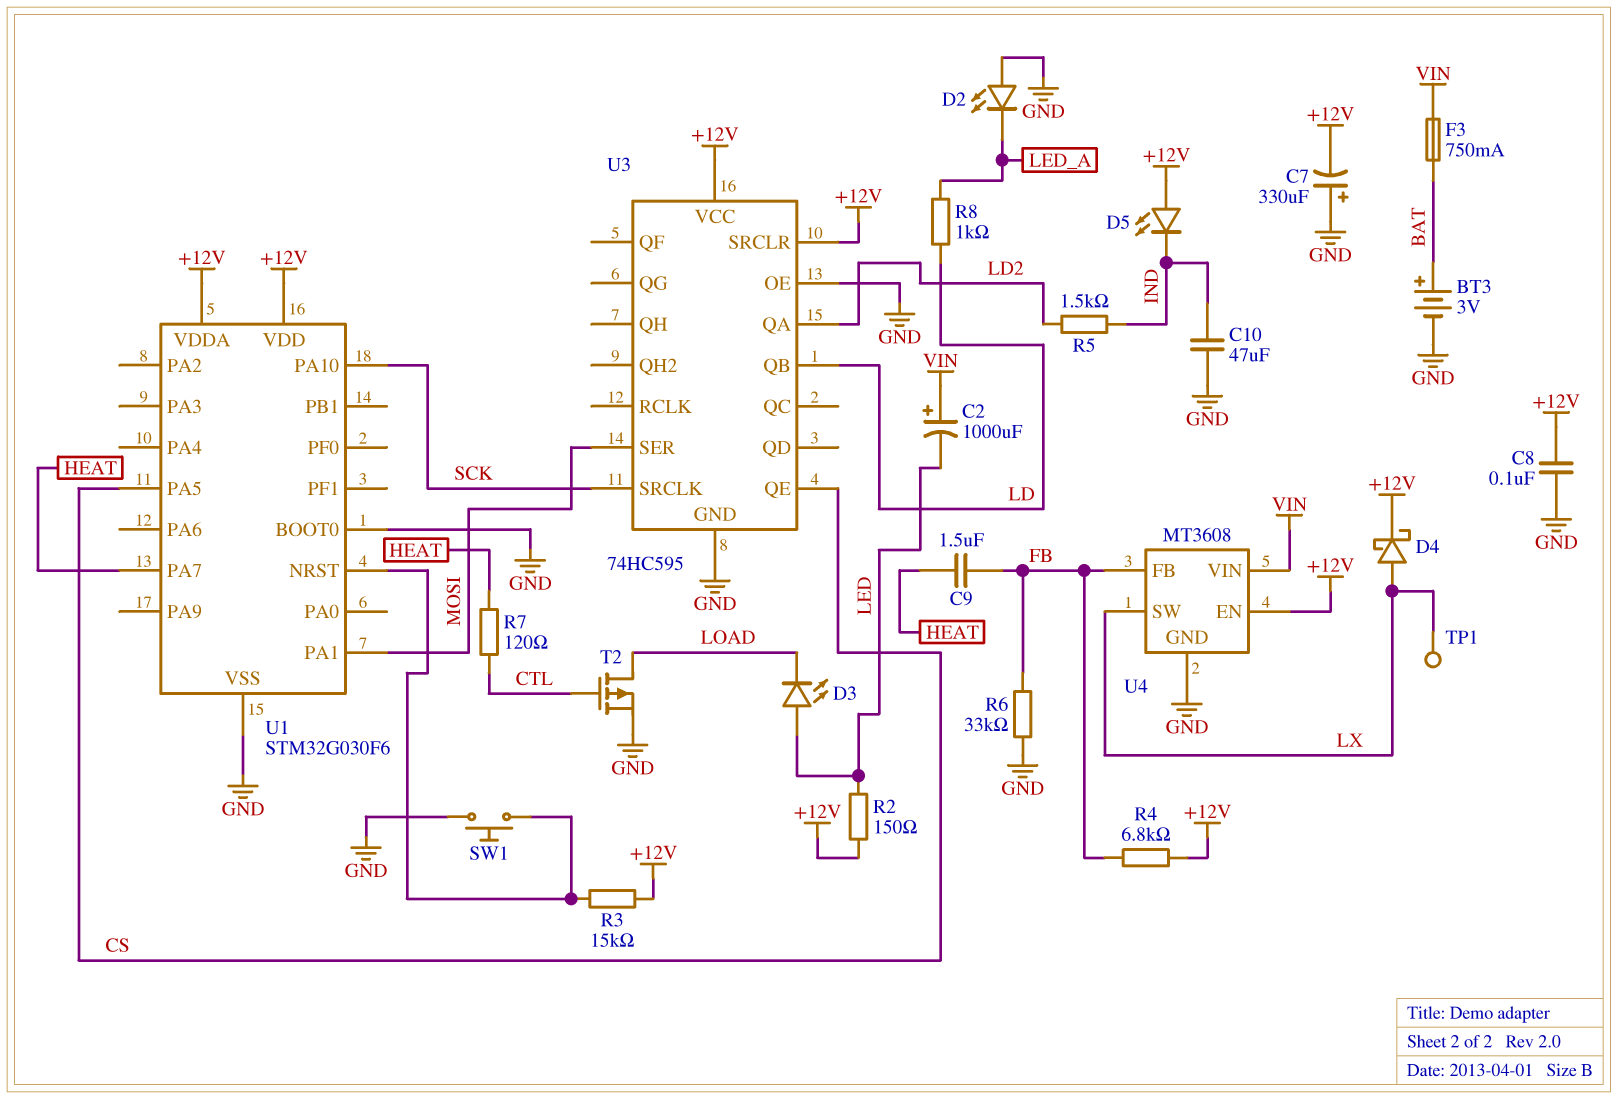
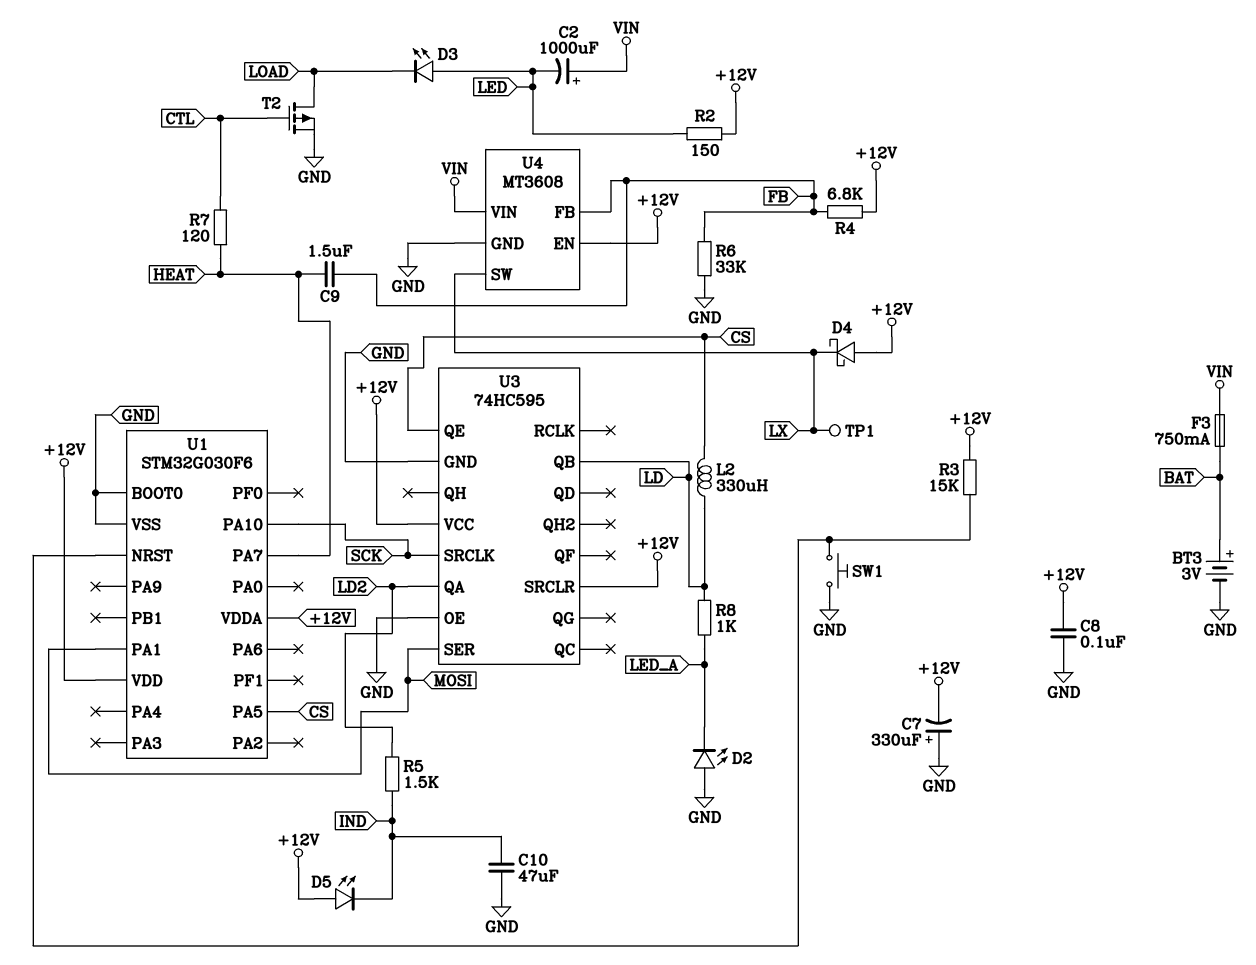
D4: schottky (A LX, K +12V) -> schottky (A +12V, K LX)
L2: none -> 330uH (CS, LD)

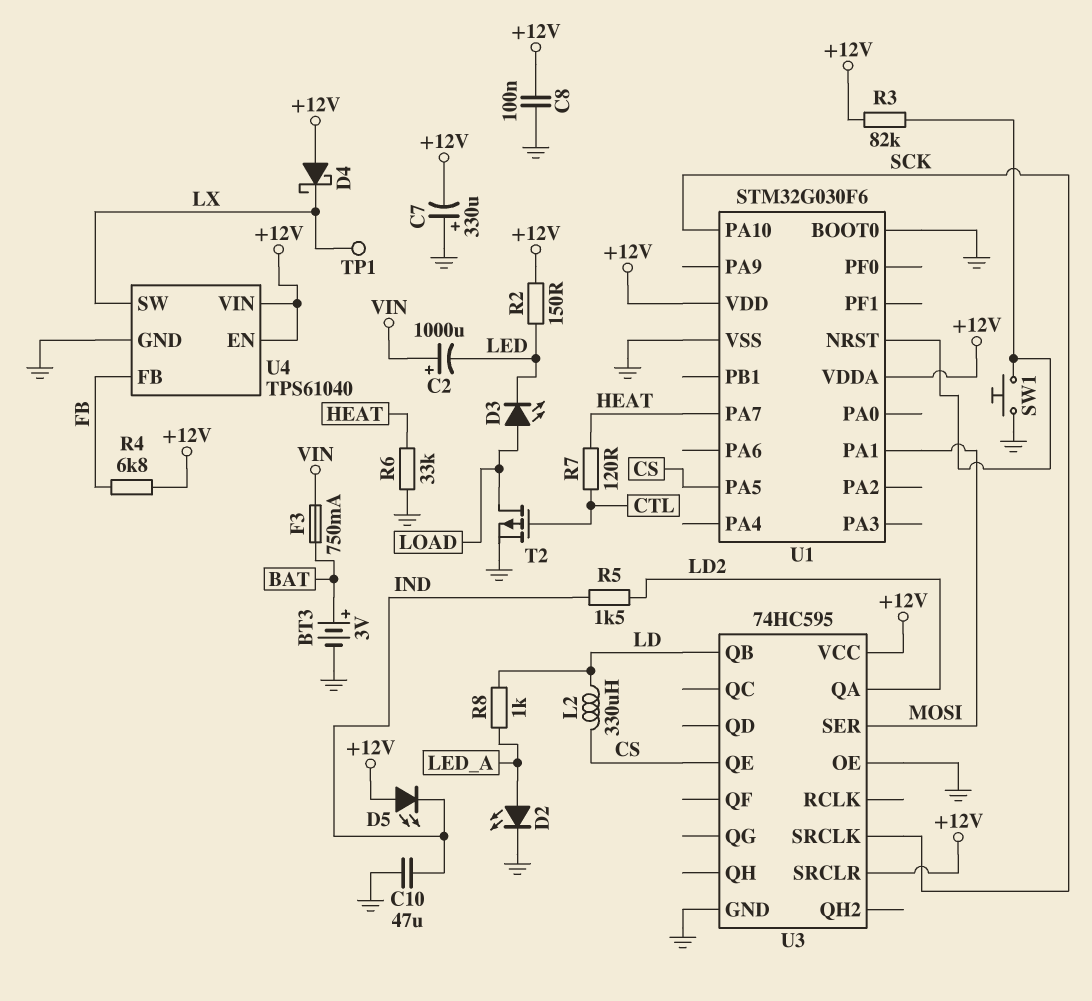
C9: 1.5uF (FB, HEAT) -> none
D2: LED (A GND, K LED_A) -> LED (A LED_A, K GND)
D3: LED (A LED, K LOAD) -> LED (A LOAD, K LED)
R3: 15k (+12V, U1/NRST) -> 82k (+12V, U1/NRST)
R6: 33k (FB, GND) -> 33k (GND, HEAT)
U4: MT3608 -> TPS61040
U4 pin VIN: VIN -> +12V

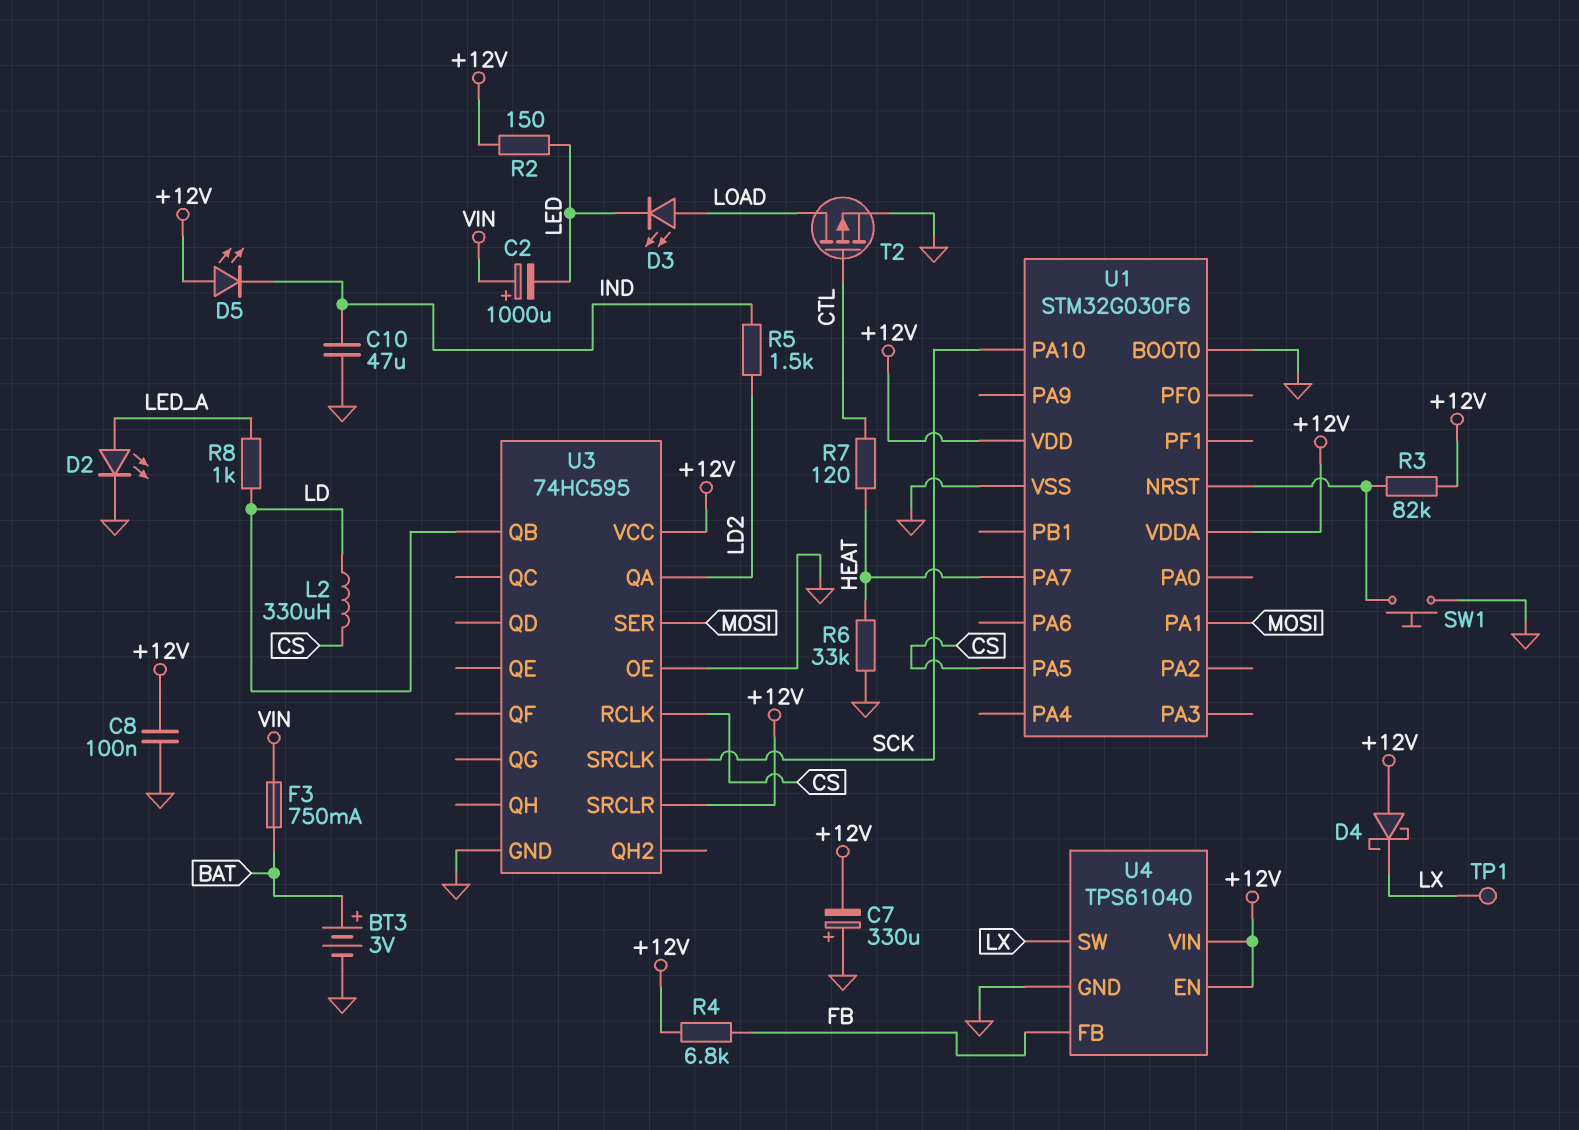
U3 pin QE: CS -> none
U3 pin RCLK: none -> CS

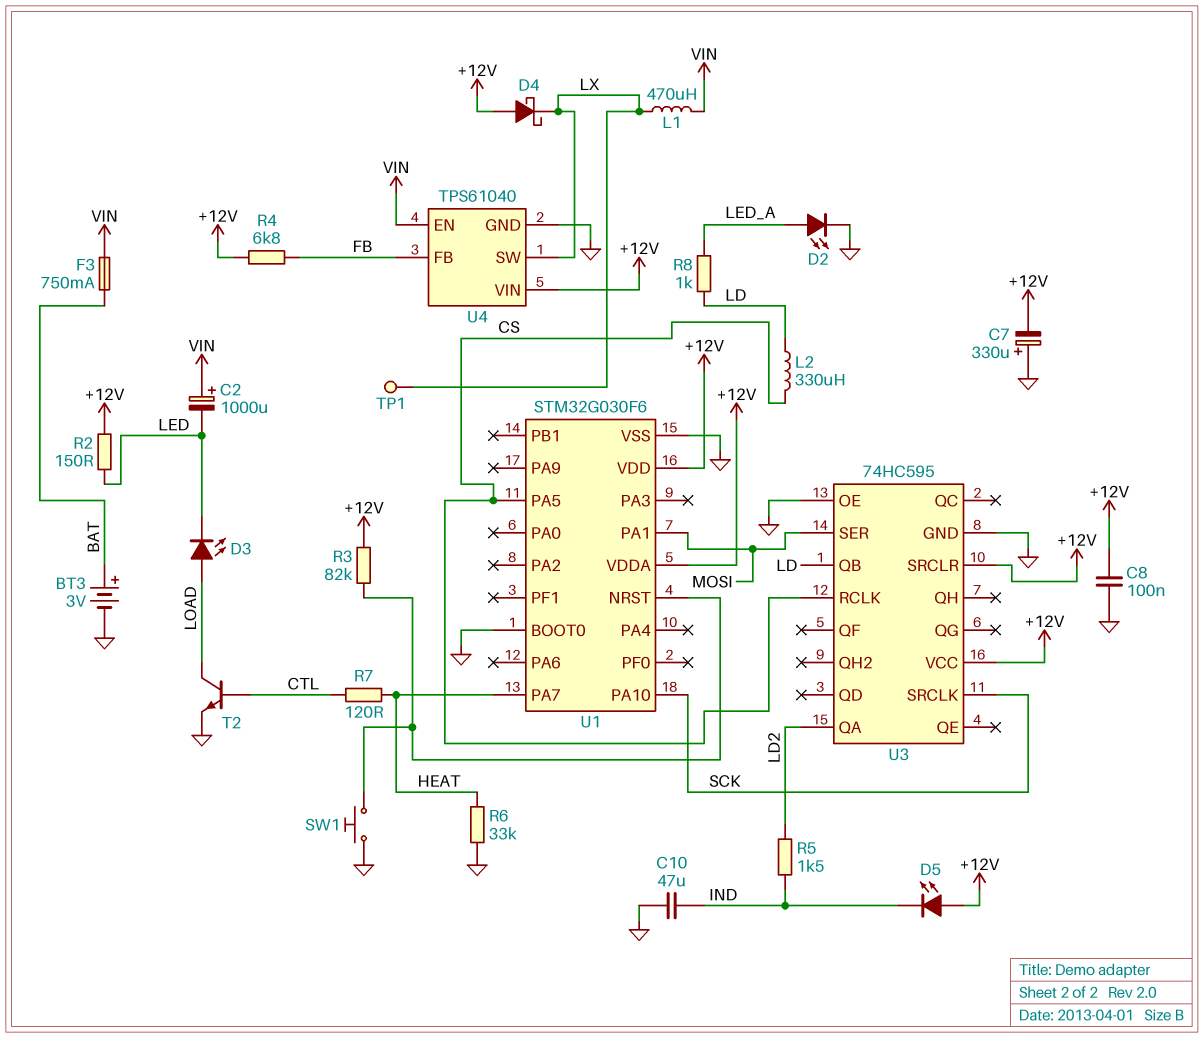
L1: none -> 470uH (LX, VIN)
T2: PMOS (G CTL, D LOAD, S GND) -> NPN (B CTL, C LOAD, E GND)
U4 pin EN: +12V -> VIN

